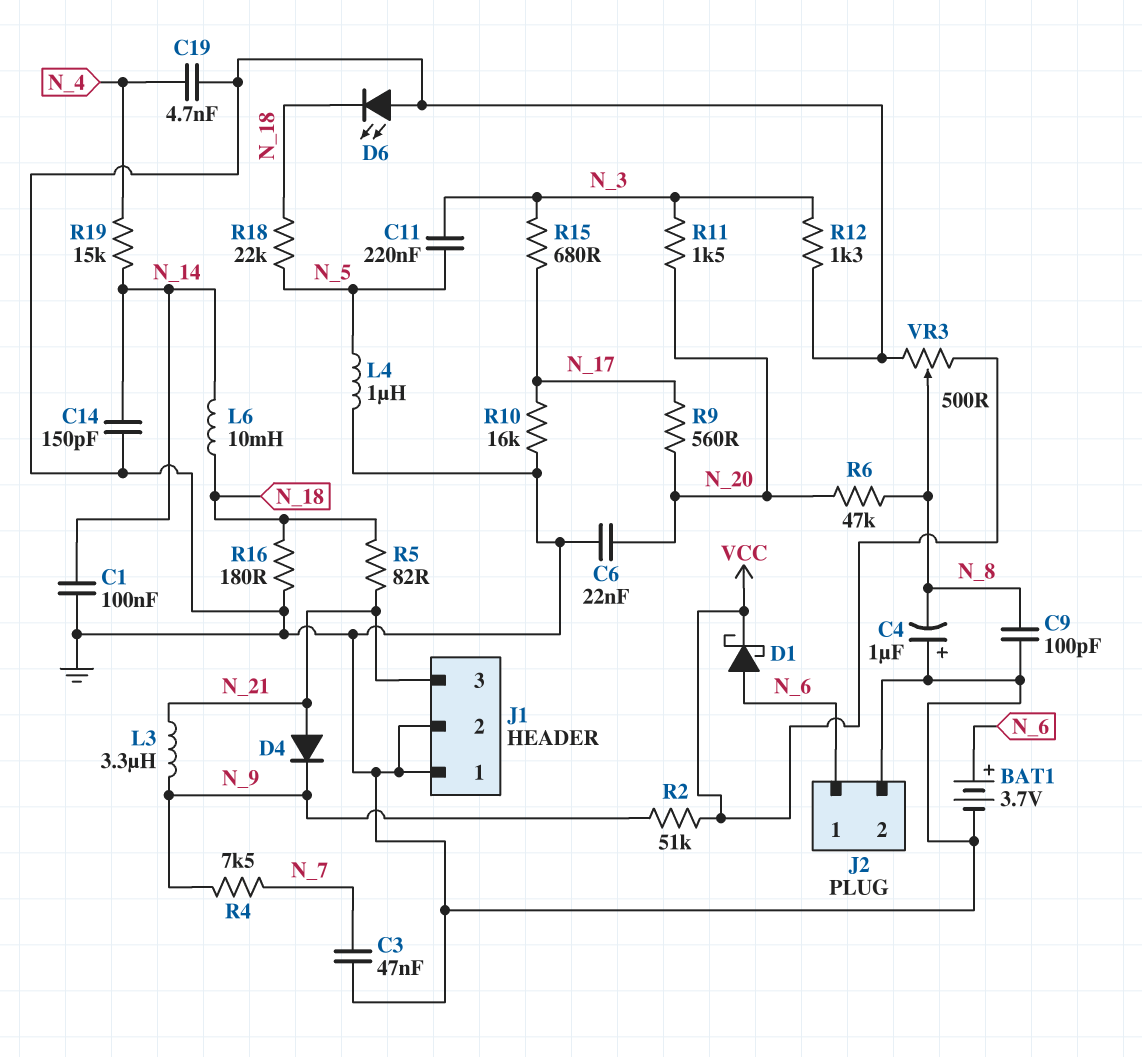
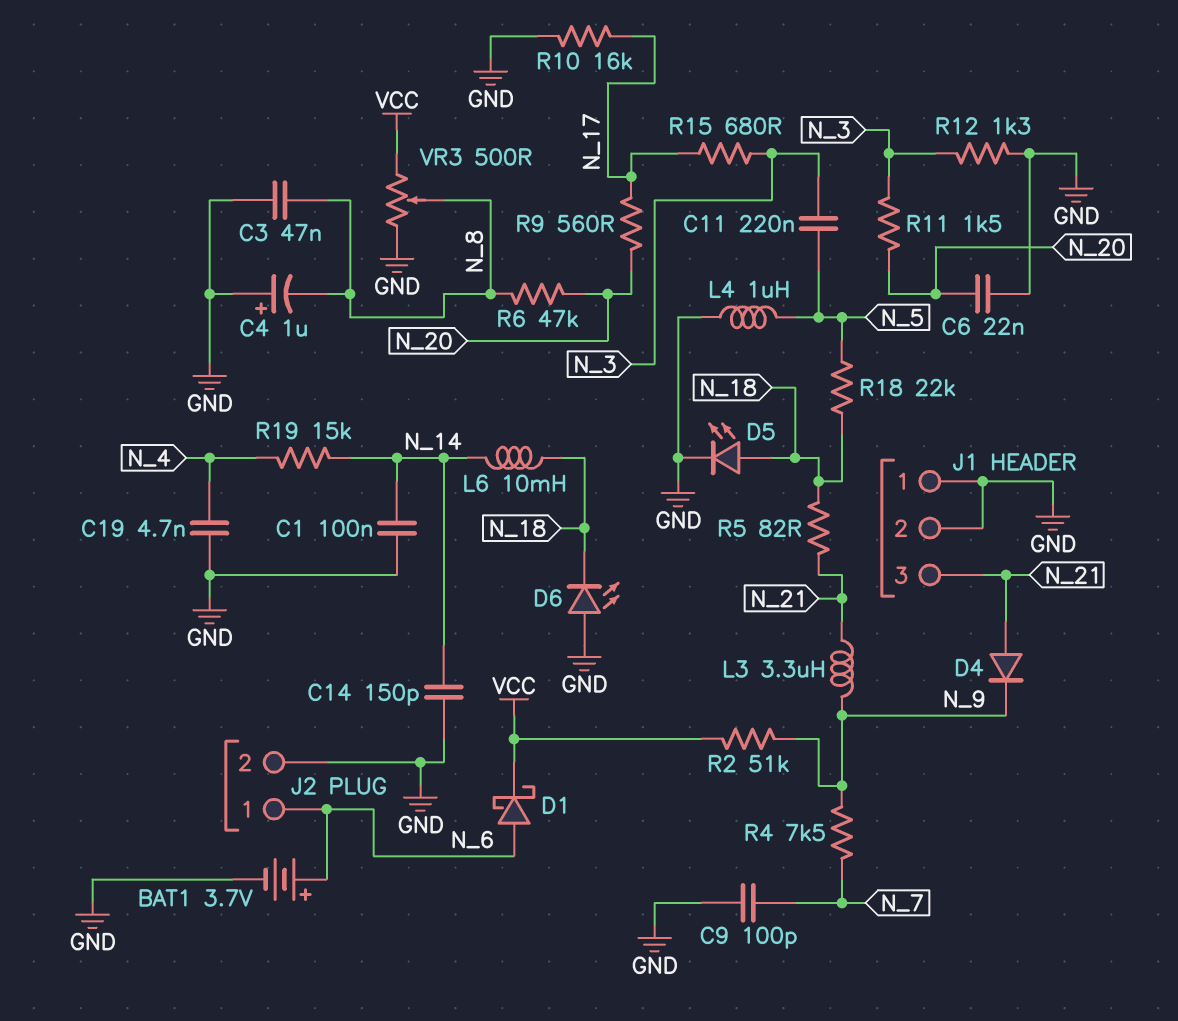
C3: 47nF (GND, N_7) -> 47nF (GND, N_8)
C9: 100pF (GND, N_8) -> 100pF (GND, N_7)
D5: none -> LED (A N_18, K GND)
R16: 180 (GND, N_18) -> none

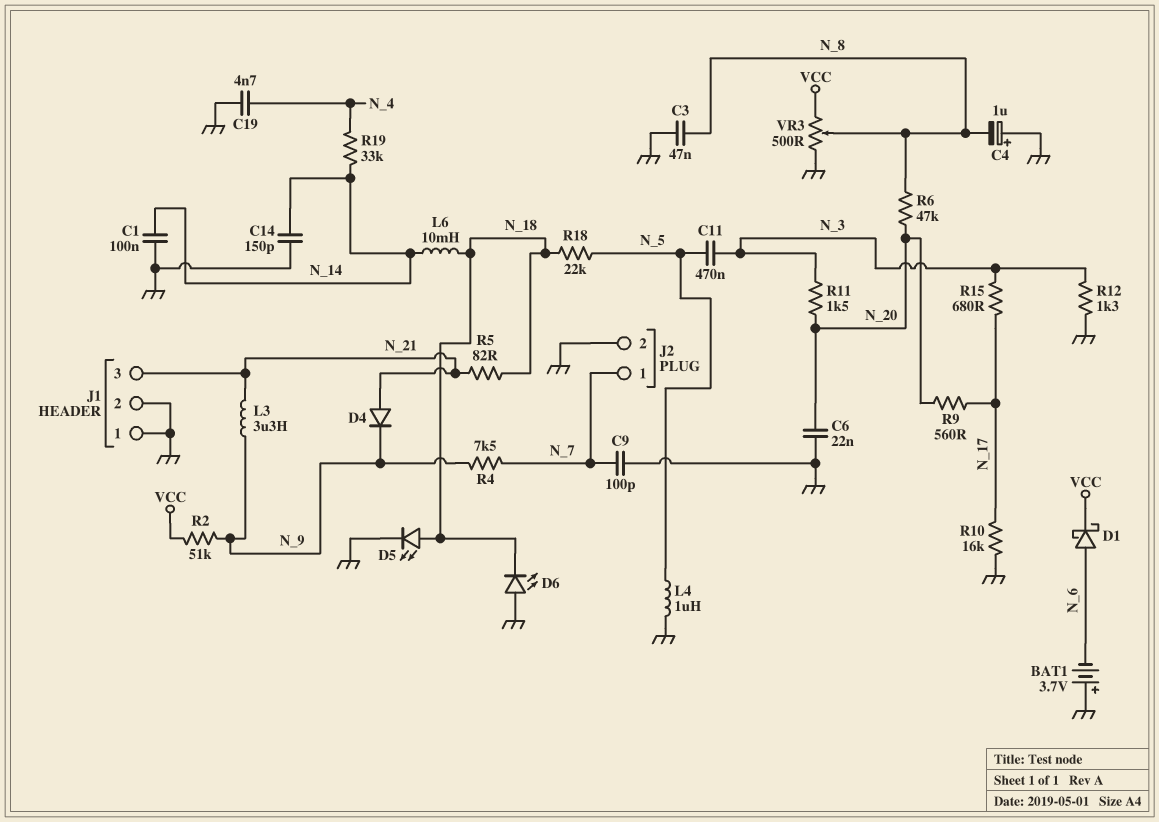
BAT1: 3.7V (plus N_6, minus GND) -> 3.7V (plus GND, minus N_6)
C11: 220nF (N_3, N_5) -> 470nF (N_3, N_5)
J2 pin 1: N_6 -> N_7
R19: 15k (N_4, N_14) -> 33k (N_4, N_14)

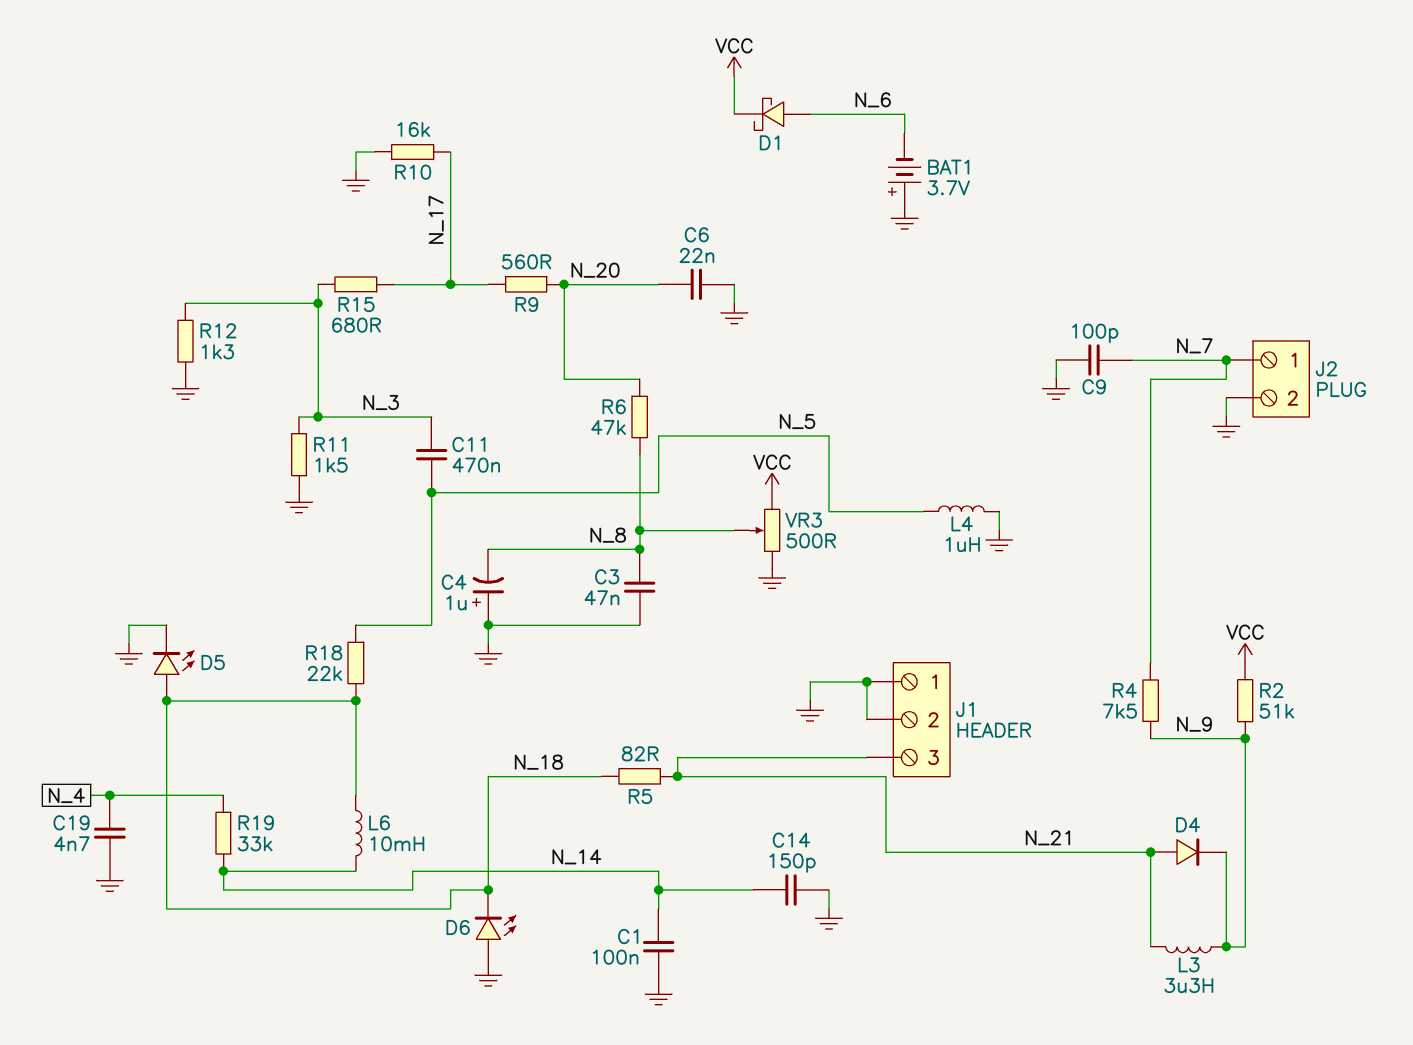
R11: 1.5k (N_3, N_20) -> 1.5k (GND, N_3)

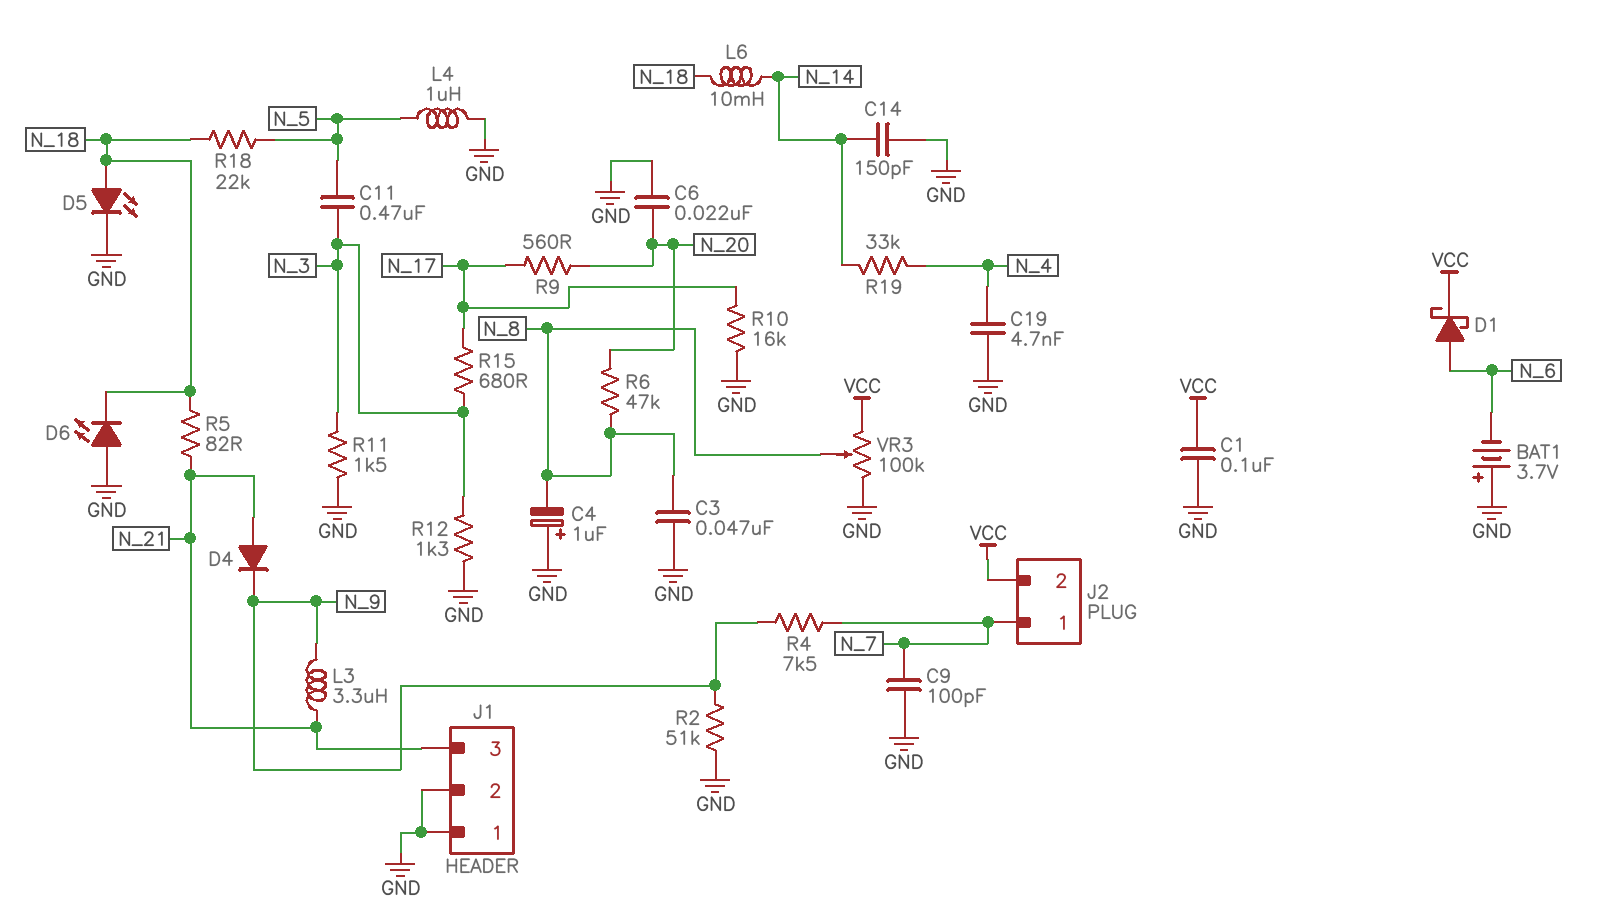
C1: 100nF (GND, N_14) -> 100nF (GND, VCC)
J2 pin 2: GND -> VCC
R2: 51k (N_9, VCC) -> 51k (GND, N_9)
VR3: 500 (GND, VCC, wiper N_8) -> 100k (GND, VCC, wiper N_8)

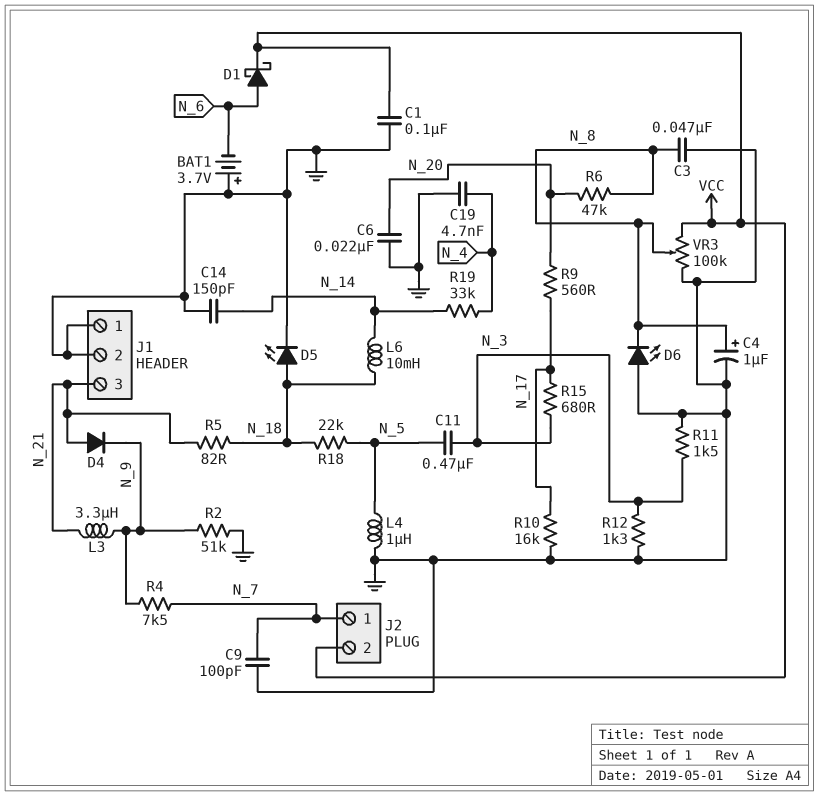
C4: 1uF (plus GND, minus N_8) -> 1uF (plus N_8, minus GND)
D6: LED (A GND, K N_18) -> LED (A GND, K N_8)

